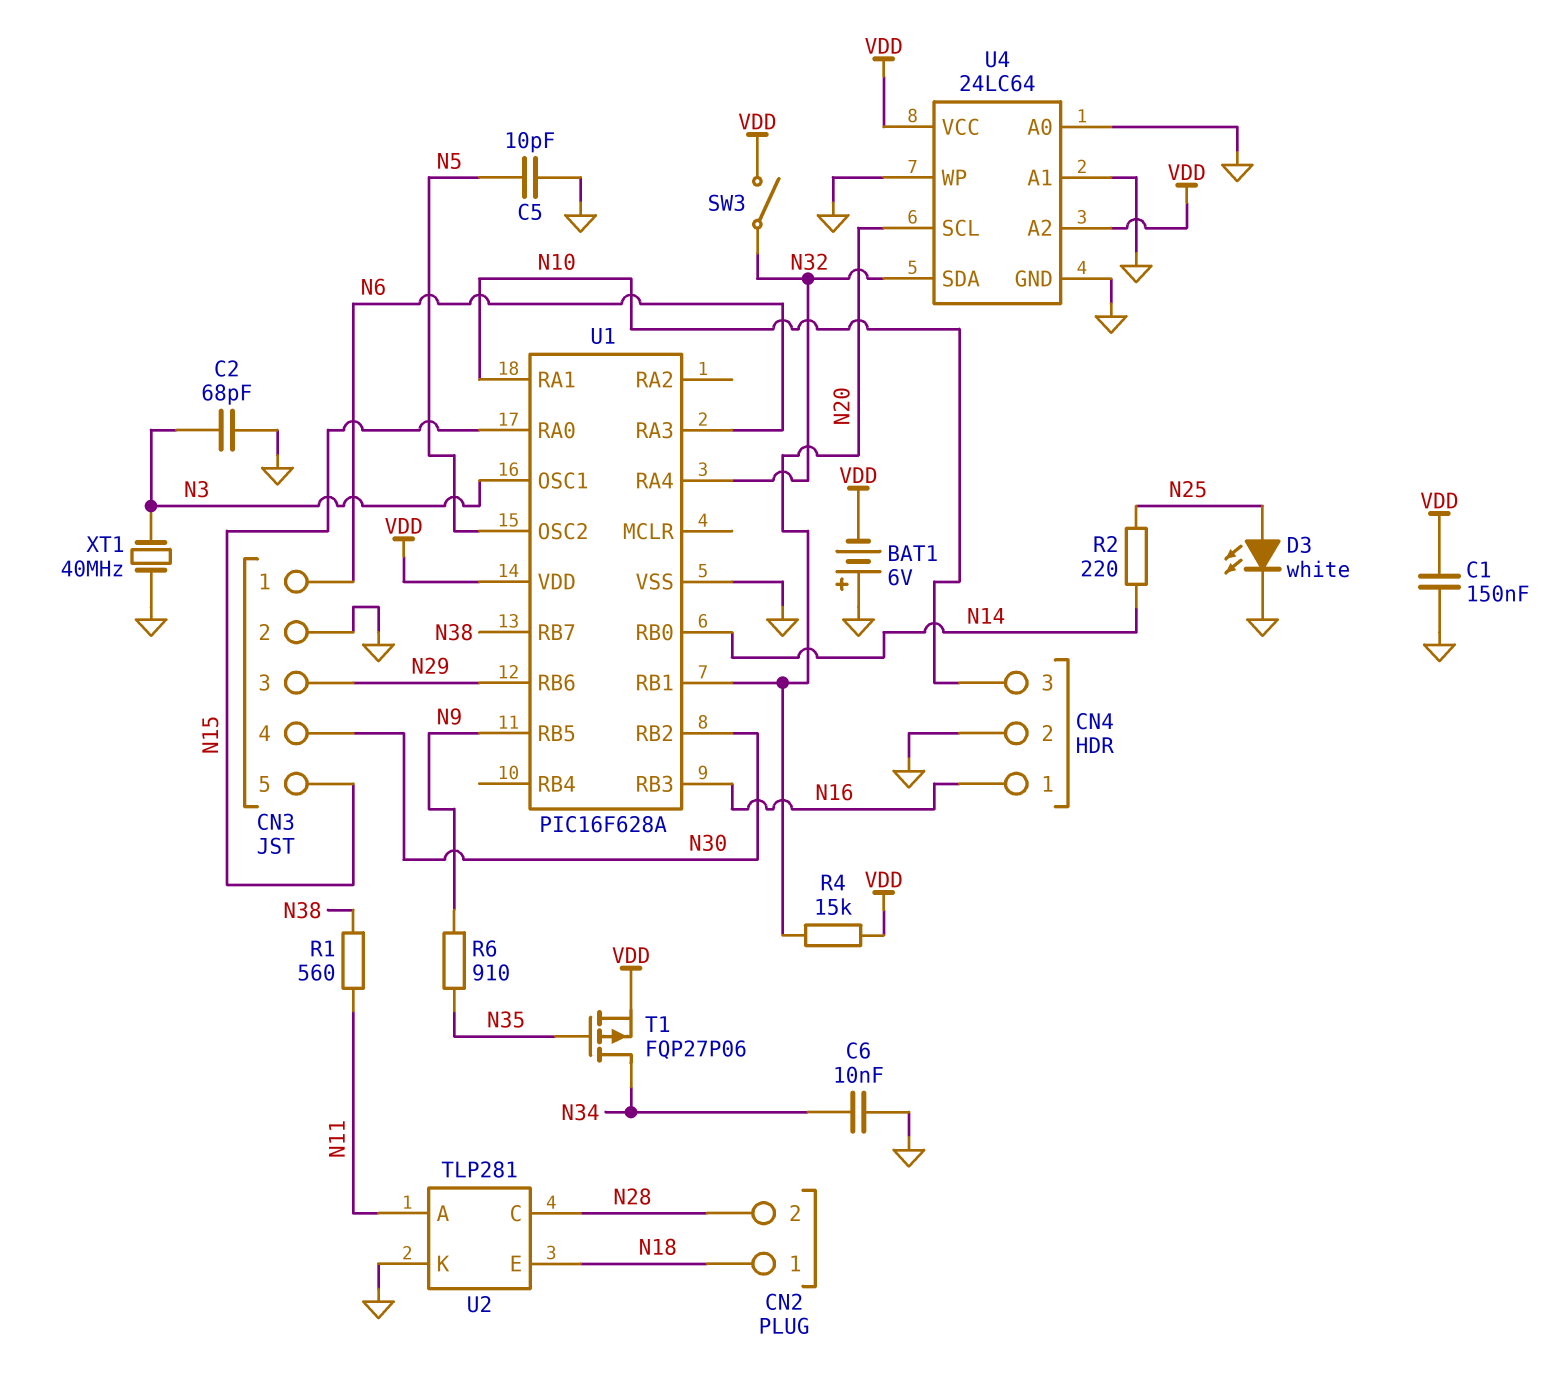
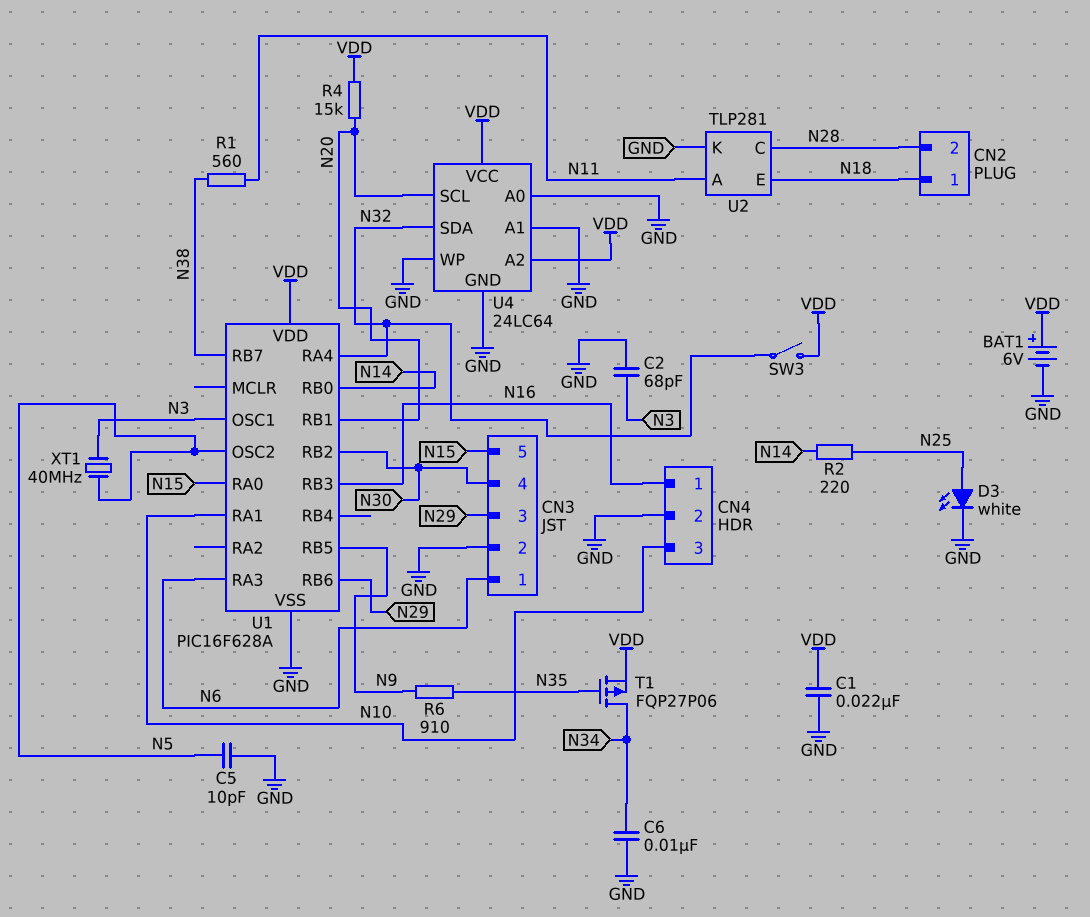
BAT1: 6V (plus GND, minus VDD) -> 6V (plus VDD, minus GND)
C1: 150nF (GND, VDD) -> 22nF (GND, VDD)
XT1: 40MHz (GND, N3) -> 40MHz (N3, N5)

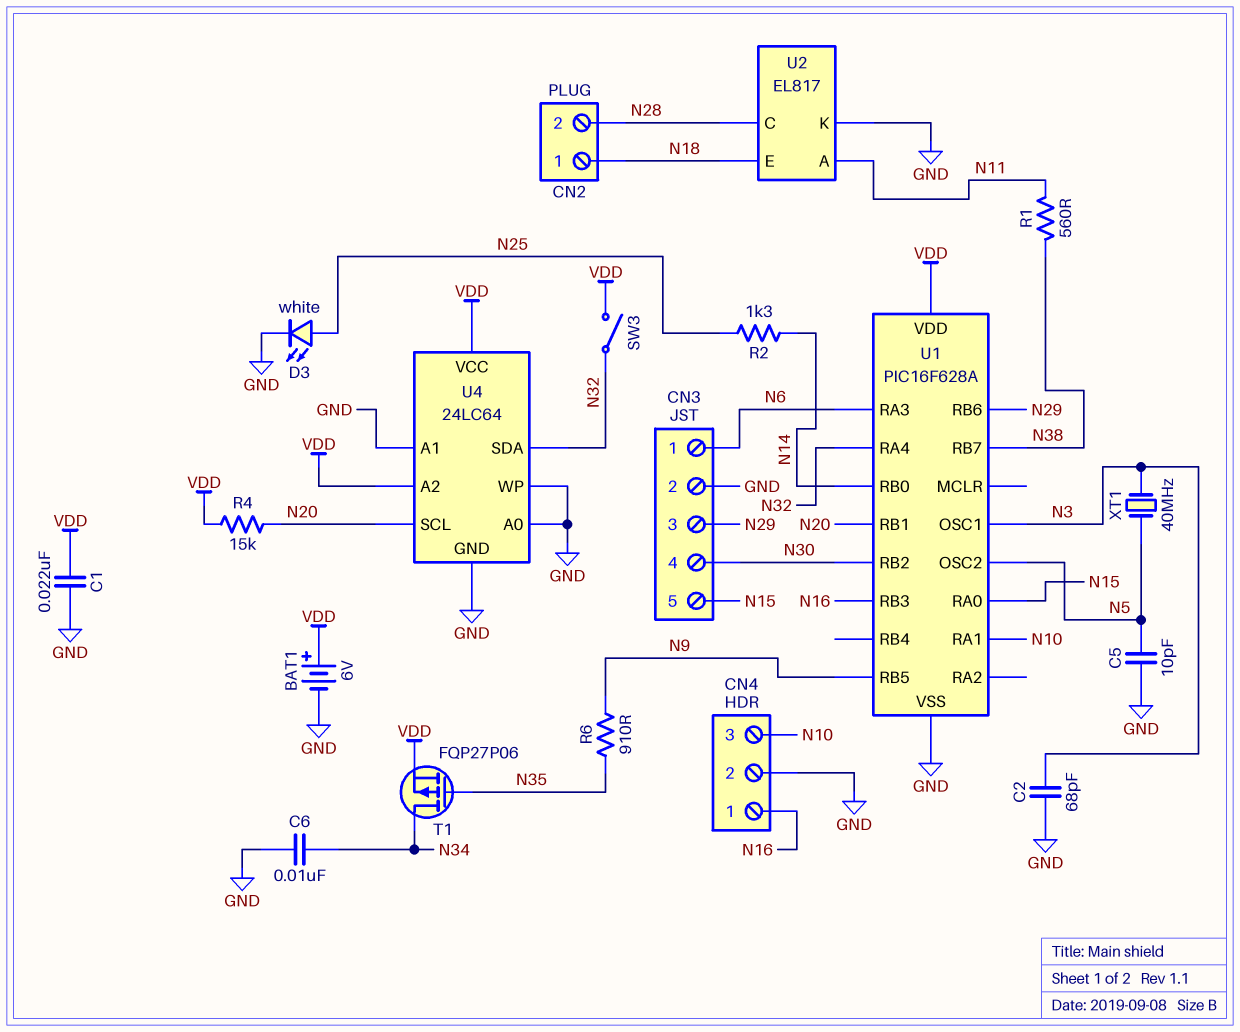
R2: 220 (N14, N25) -> 1.3k (N14, N25)
U2: TLP281 -> EL817

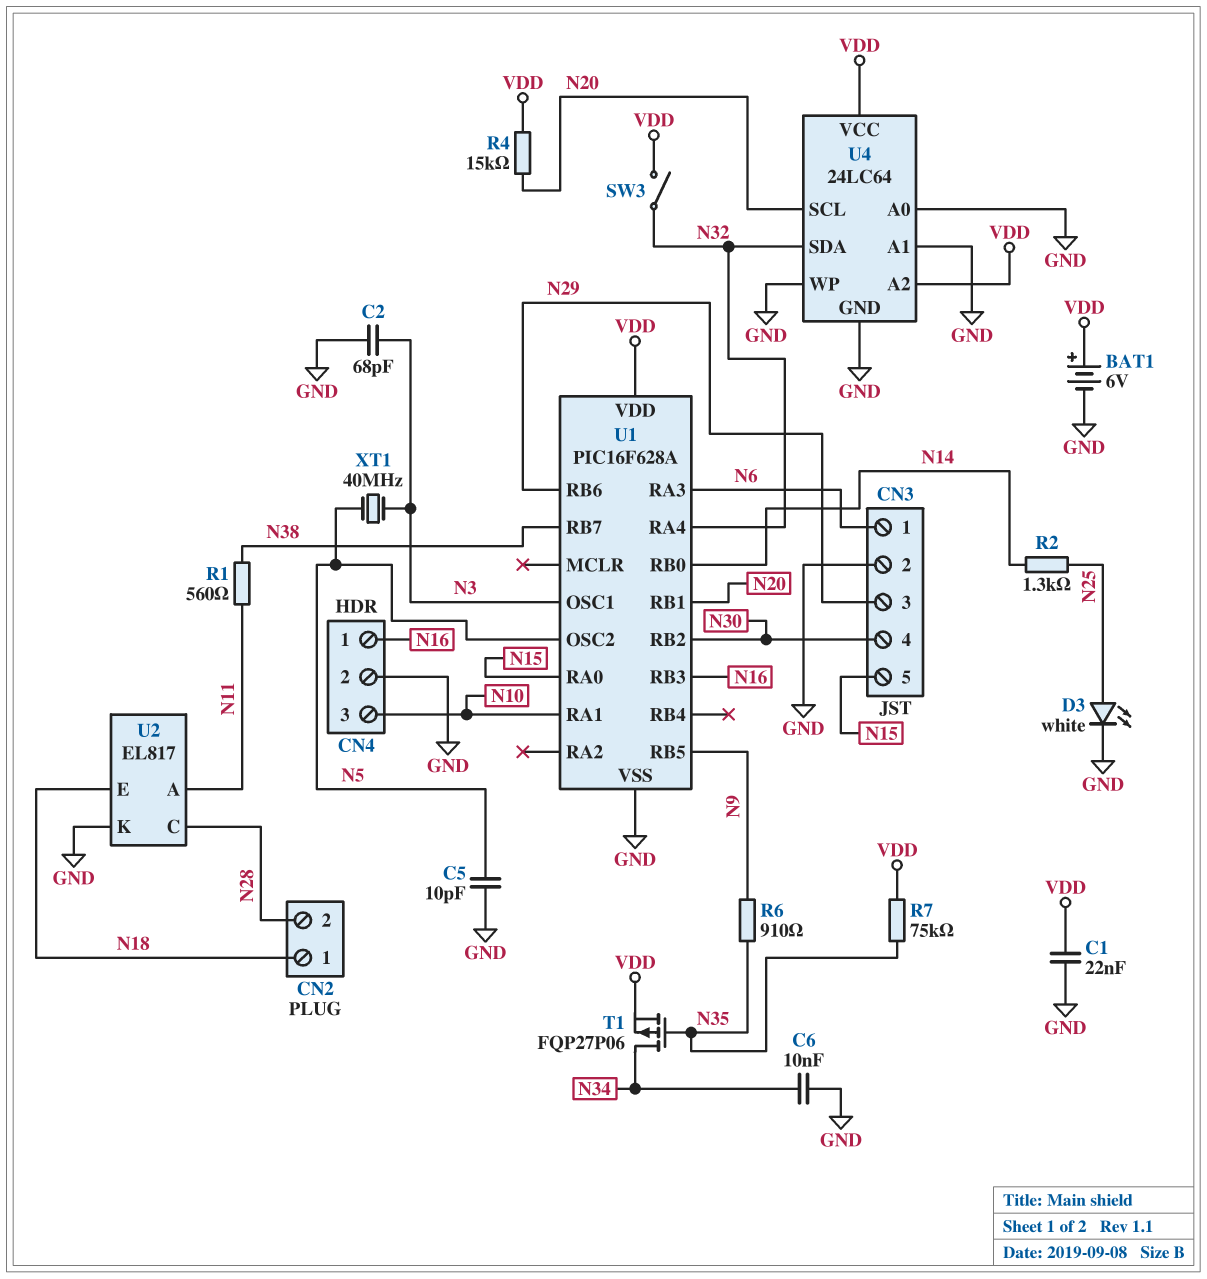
R7: none -> 75k (N35, VDD)

